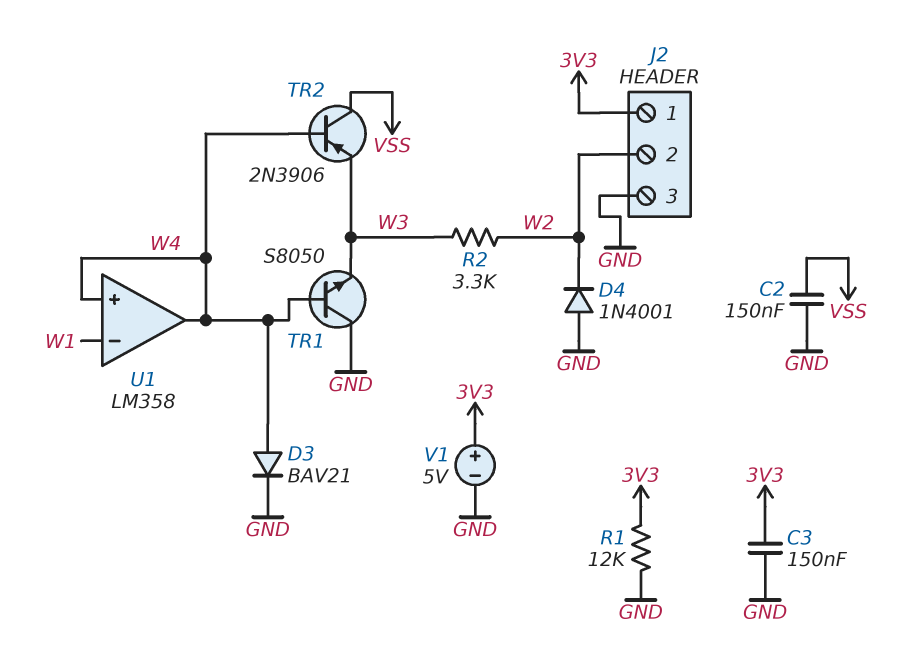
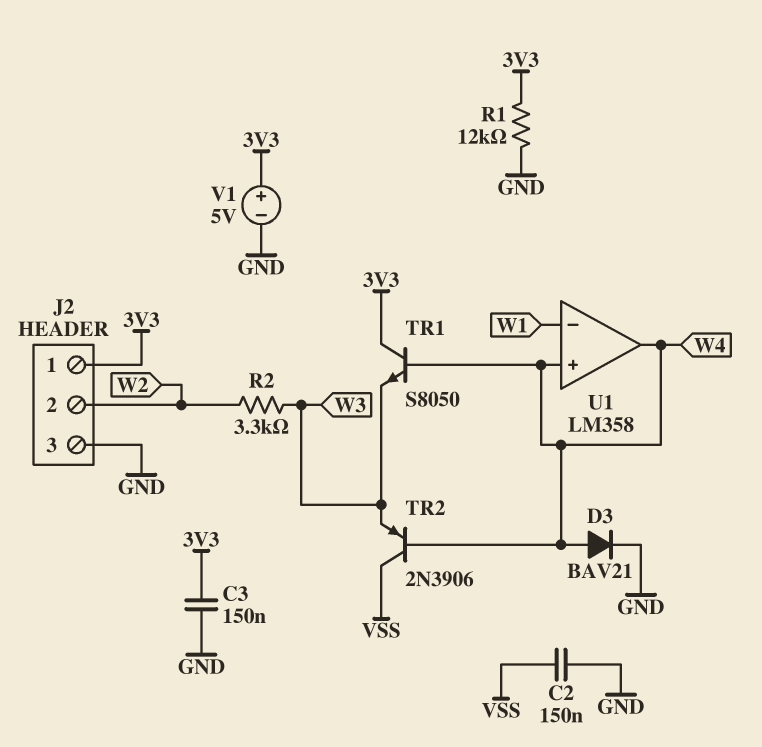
D4: diode 1N4001 (A GND, K W2) -> none
TR1: NPN S8050 (B W4, C GND, E W3) -> NPN S8050 (B W4, C 3V3, E W3)

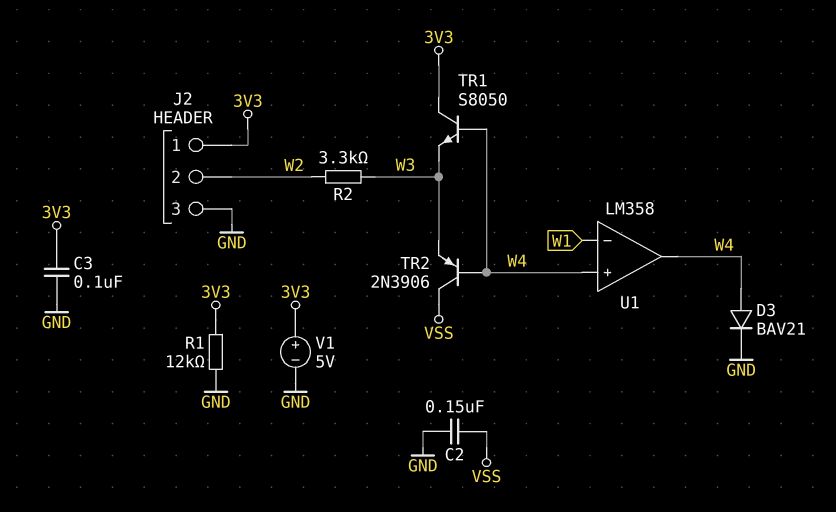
C3: 150nF (3V3, GND) -> 100nF (3V3, GND)

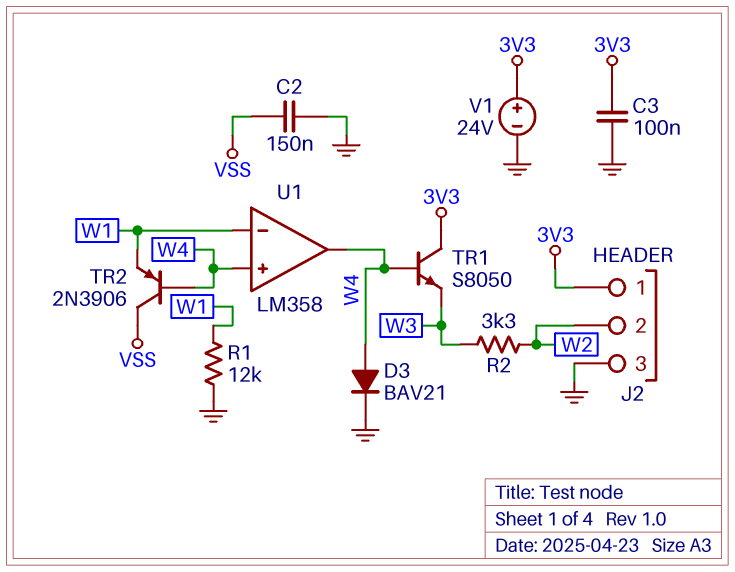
R1: 12k (3V3, GND) -> 12k (GND, W1)
TR2: PNP 2N3906 (B W4, C VSS, E W3) -> PNP 2N3906 (B W4, C VSS, E W1)
V1: 5V (plus 3V3, minus GND) -> 24V (plus 3V3, minus GND)

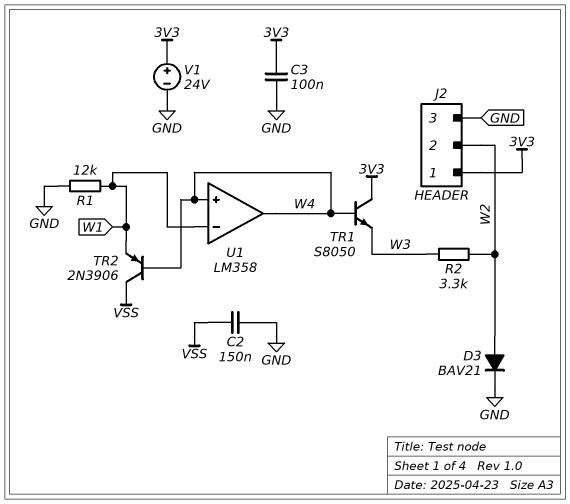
D3: diode BAV21 (A W4, K GND) -> diode BAV21 (A W2, K GND)

